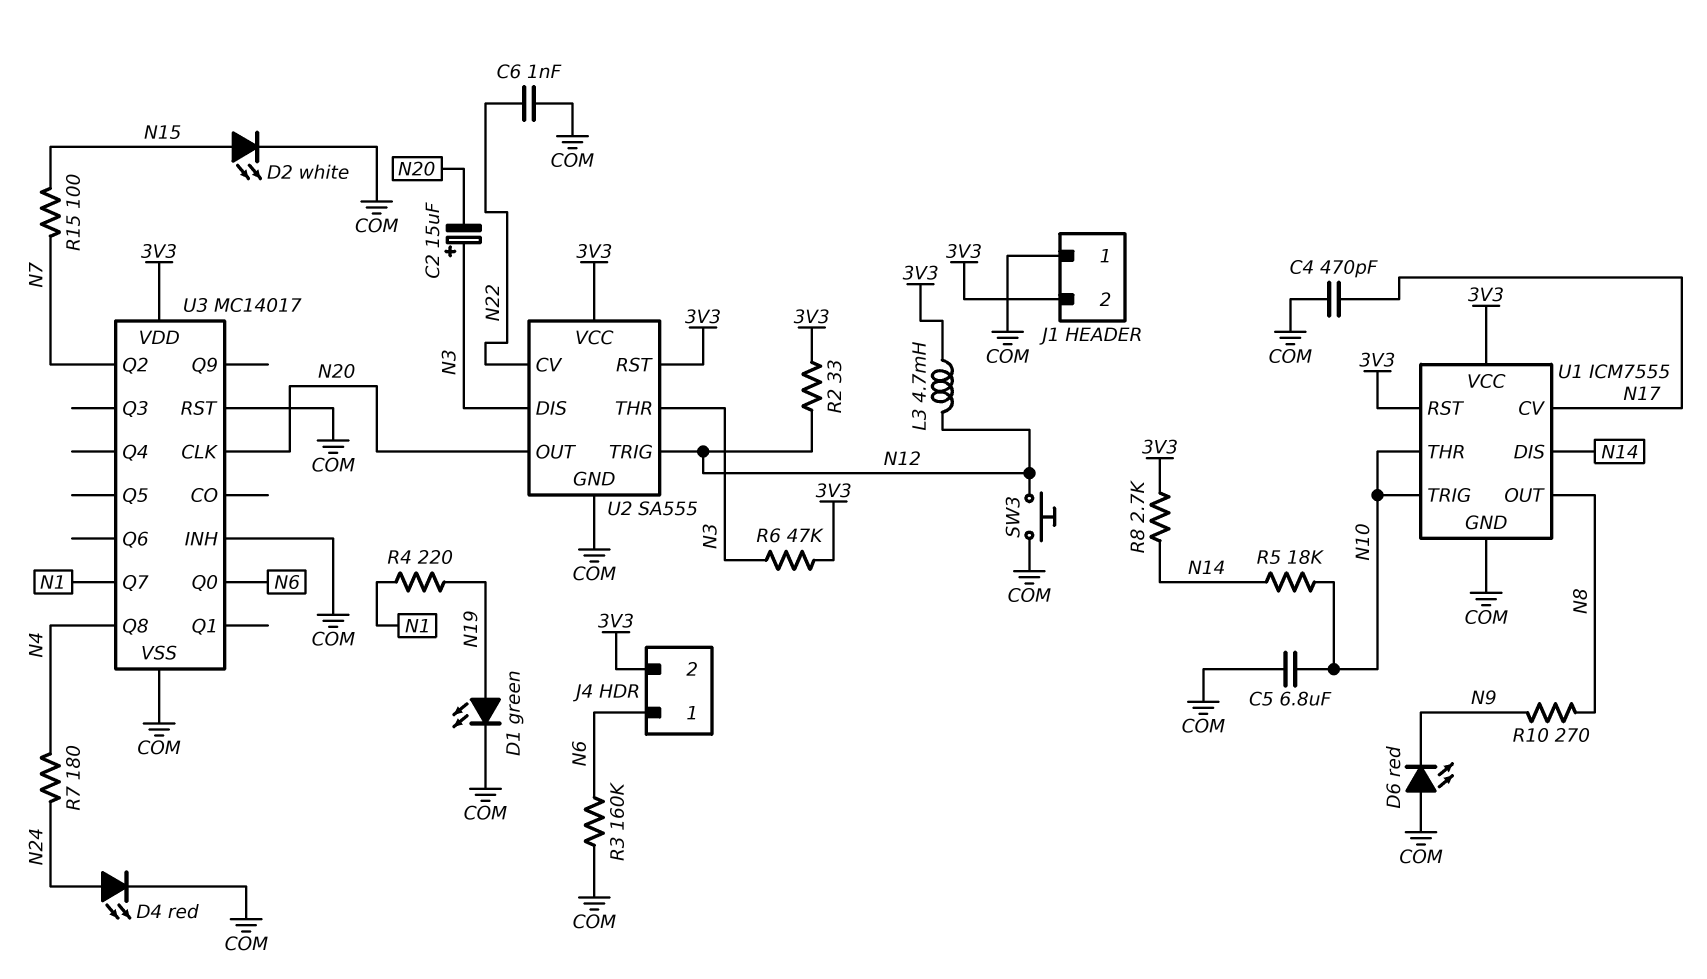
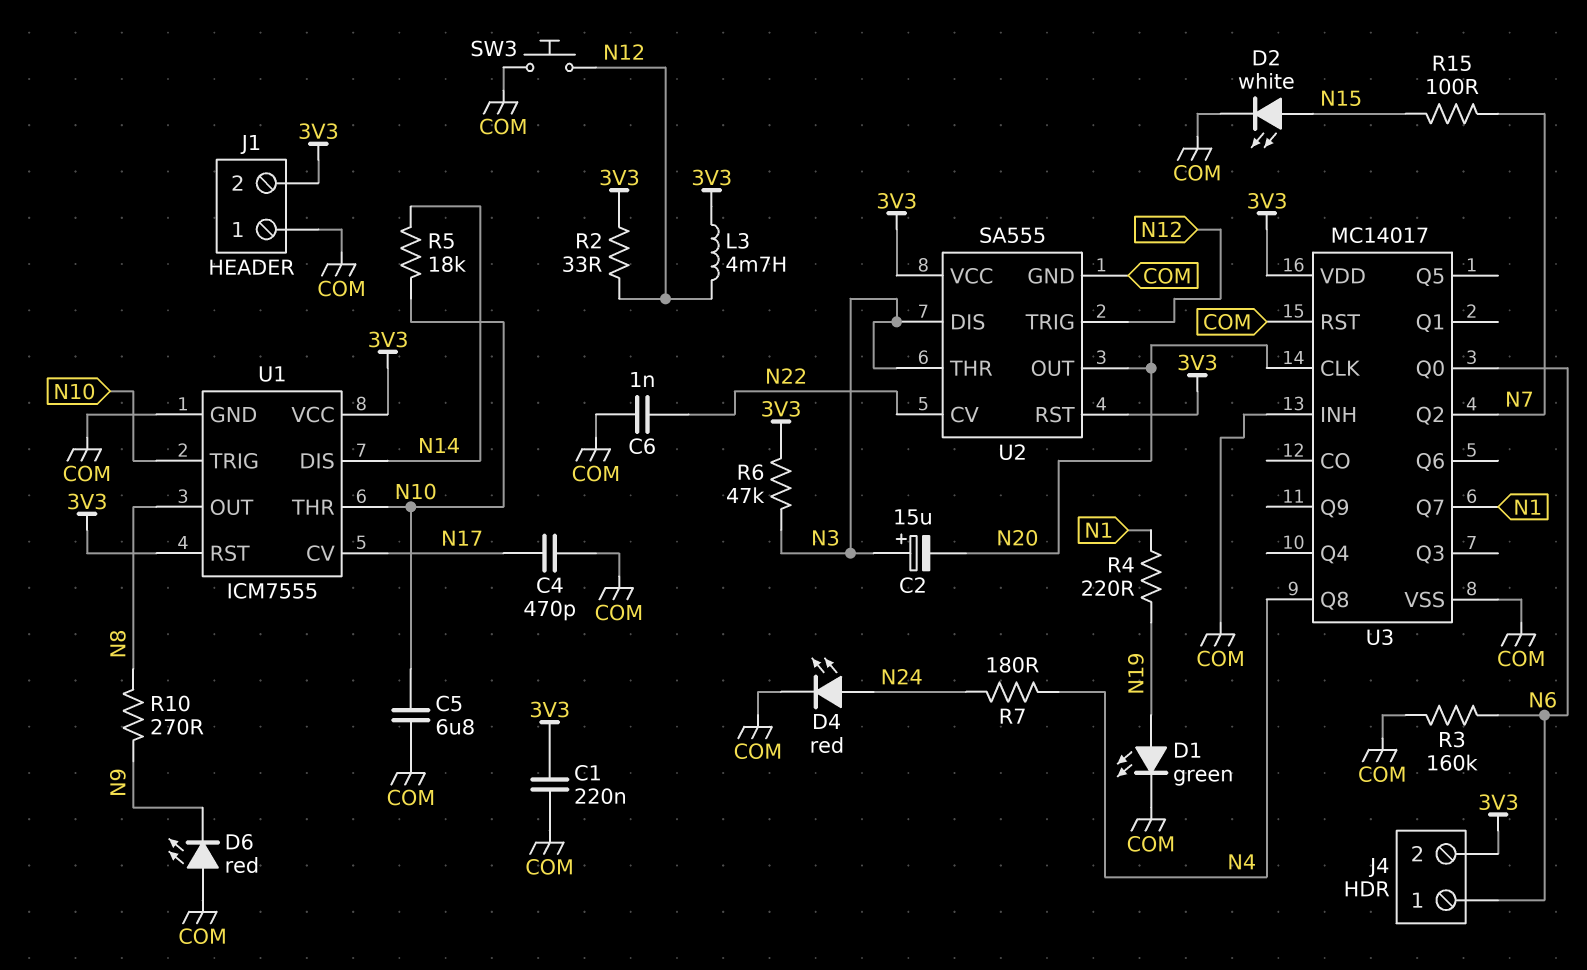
C1: none -> 220nF (3V3, COM)
R8: 2.7k (3V3, N14) -> none

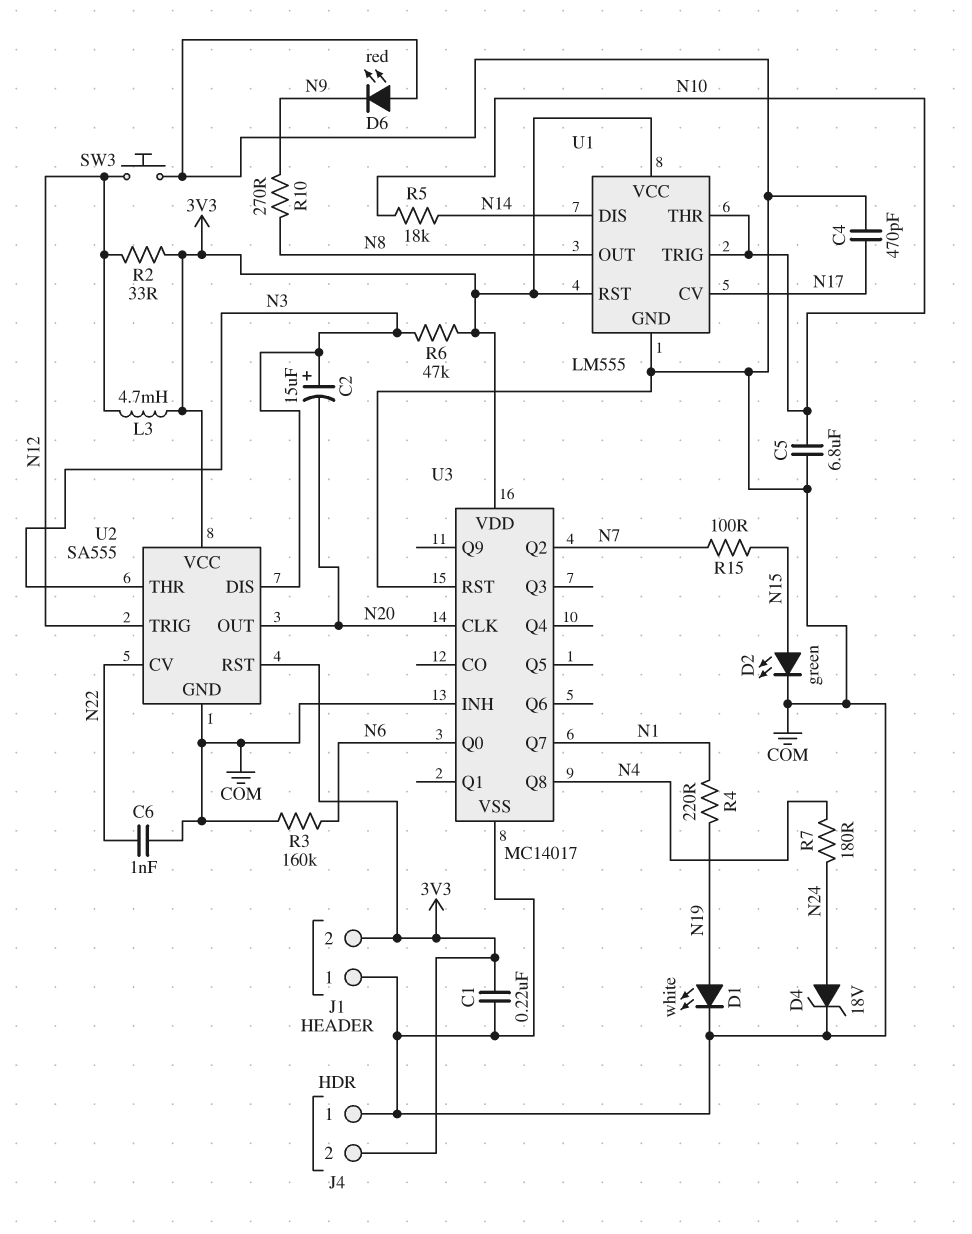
D1: LED green (A N19, K COM) -> LED white (A N19, K COM)
D2: LED white (A N15, K COM) -> LED green (A N15, K COM)
D4: LED red (A N24, K COM) -> zener 18V (A N24, K COM)
J4 pin 1: N6 -> COM
U1: ICM7555 -> LM555

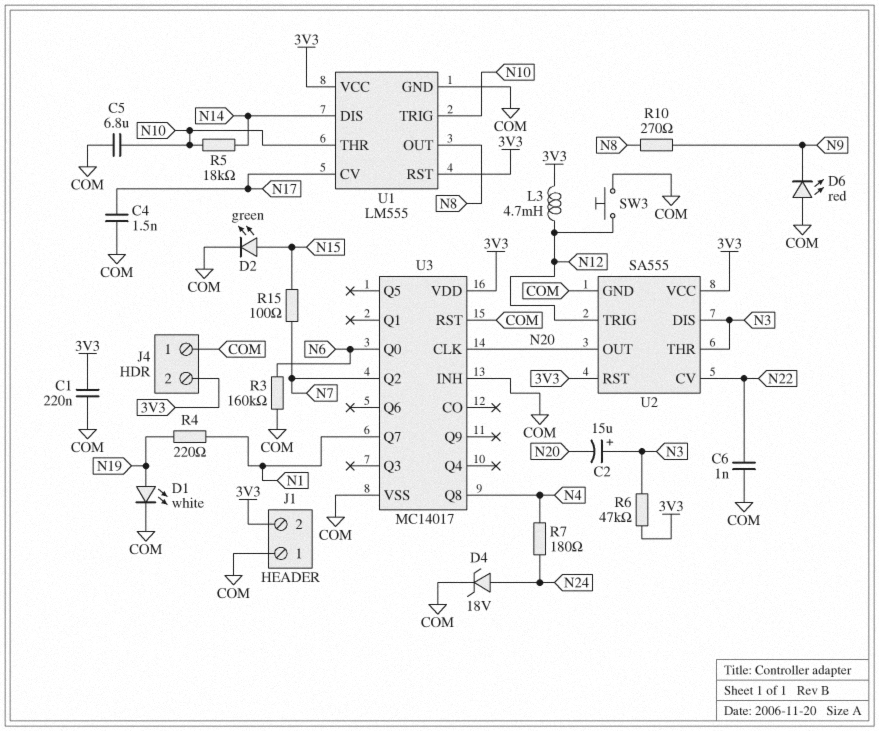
C4: 470pF (COM, N17) -> 1.5nF (COM, N17)
R2: 33 (3V3, N12) -> none

